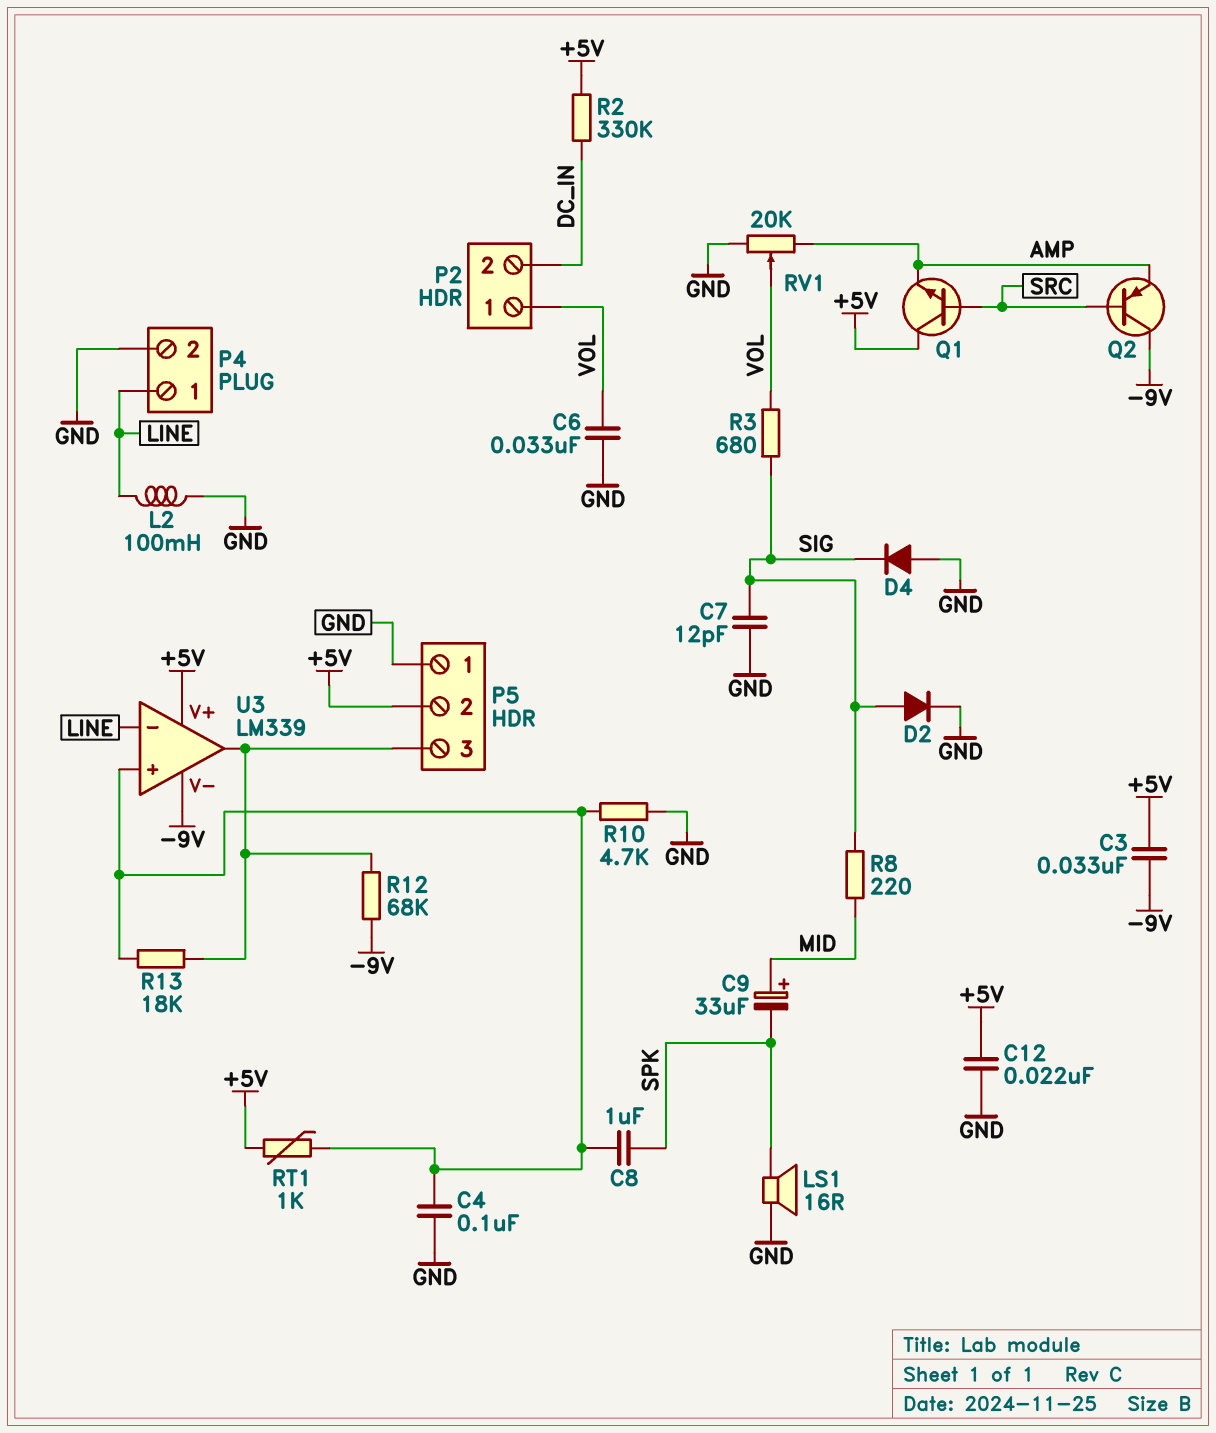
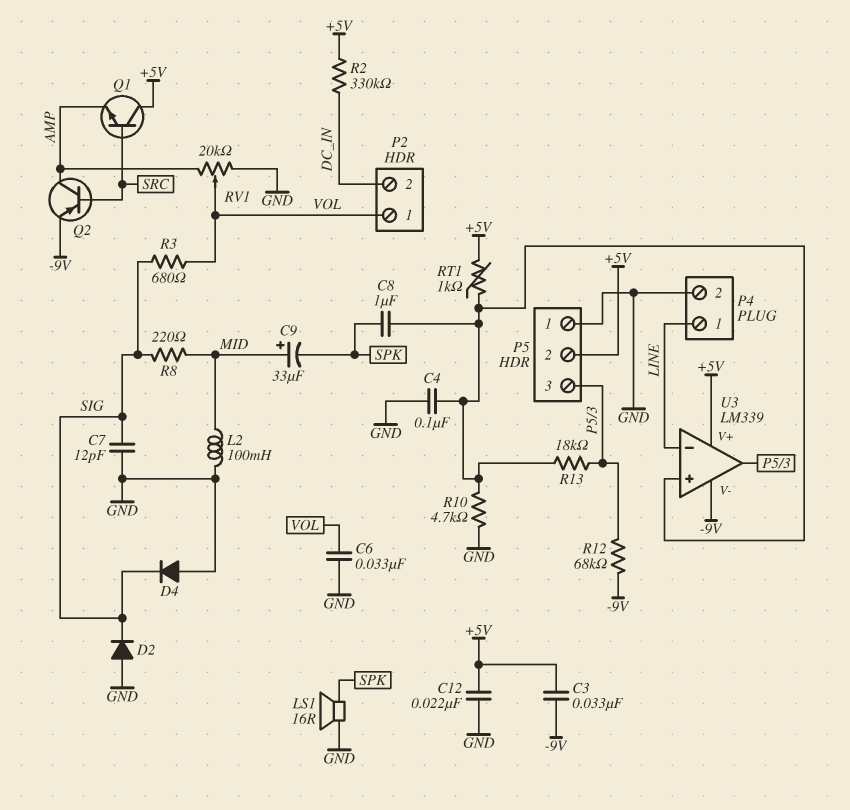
D2: diode (A SIG, K GND) -> diode (A GND, K SIG)
L2: 100mH (GND, LINE) -> 100mH (GND, MID)
Q2: PNP (B SRC, C -9V, E AMP) -> PNP (B SRC, C AMP, E -9V)

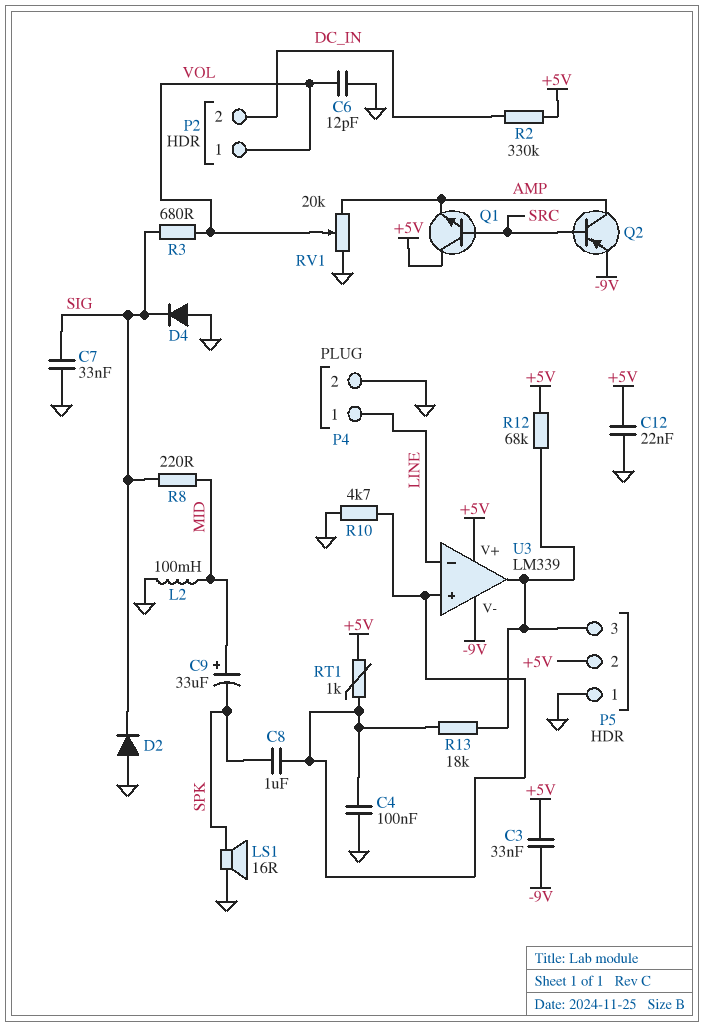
C6: 33nF (GND, VOL) -> 12pF (GND, VOL)
C7: 12pF (GND, SIG) -> 33nF (GND, SIG)
R12: 68k (-9V, P5/3) -> 68k (+5V, P5/3)

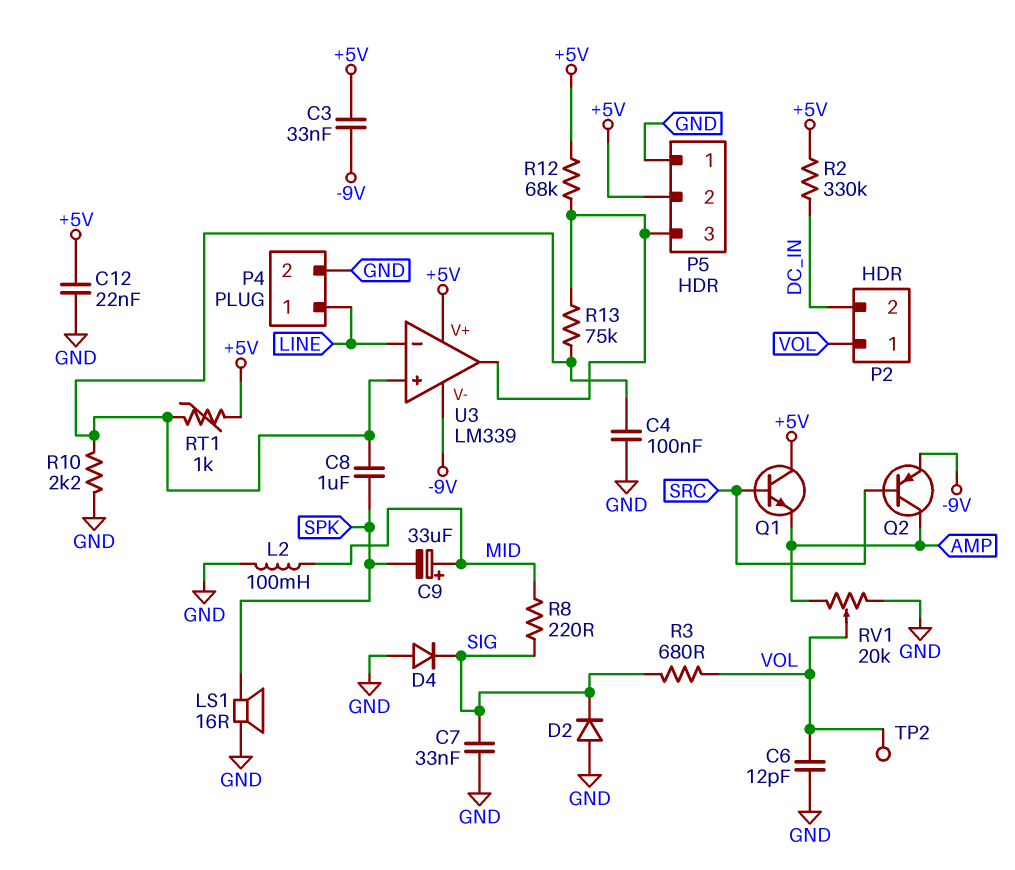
R10: 4.7k (GND, U3/in+) -> 2.2k (GND, U3/in+)
R13: 18k (P5/3, U3/in+) -> 75k (P5/3, U3/in+)
TP2: none -> test point (VOL)

